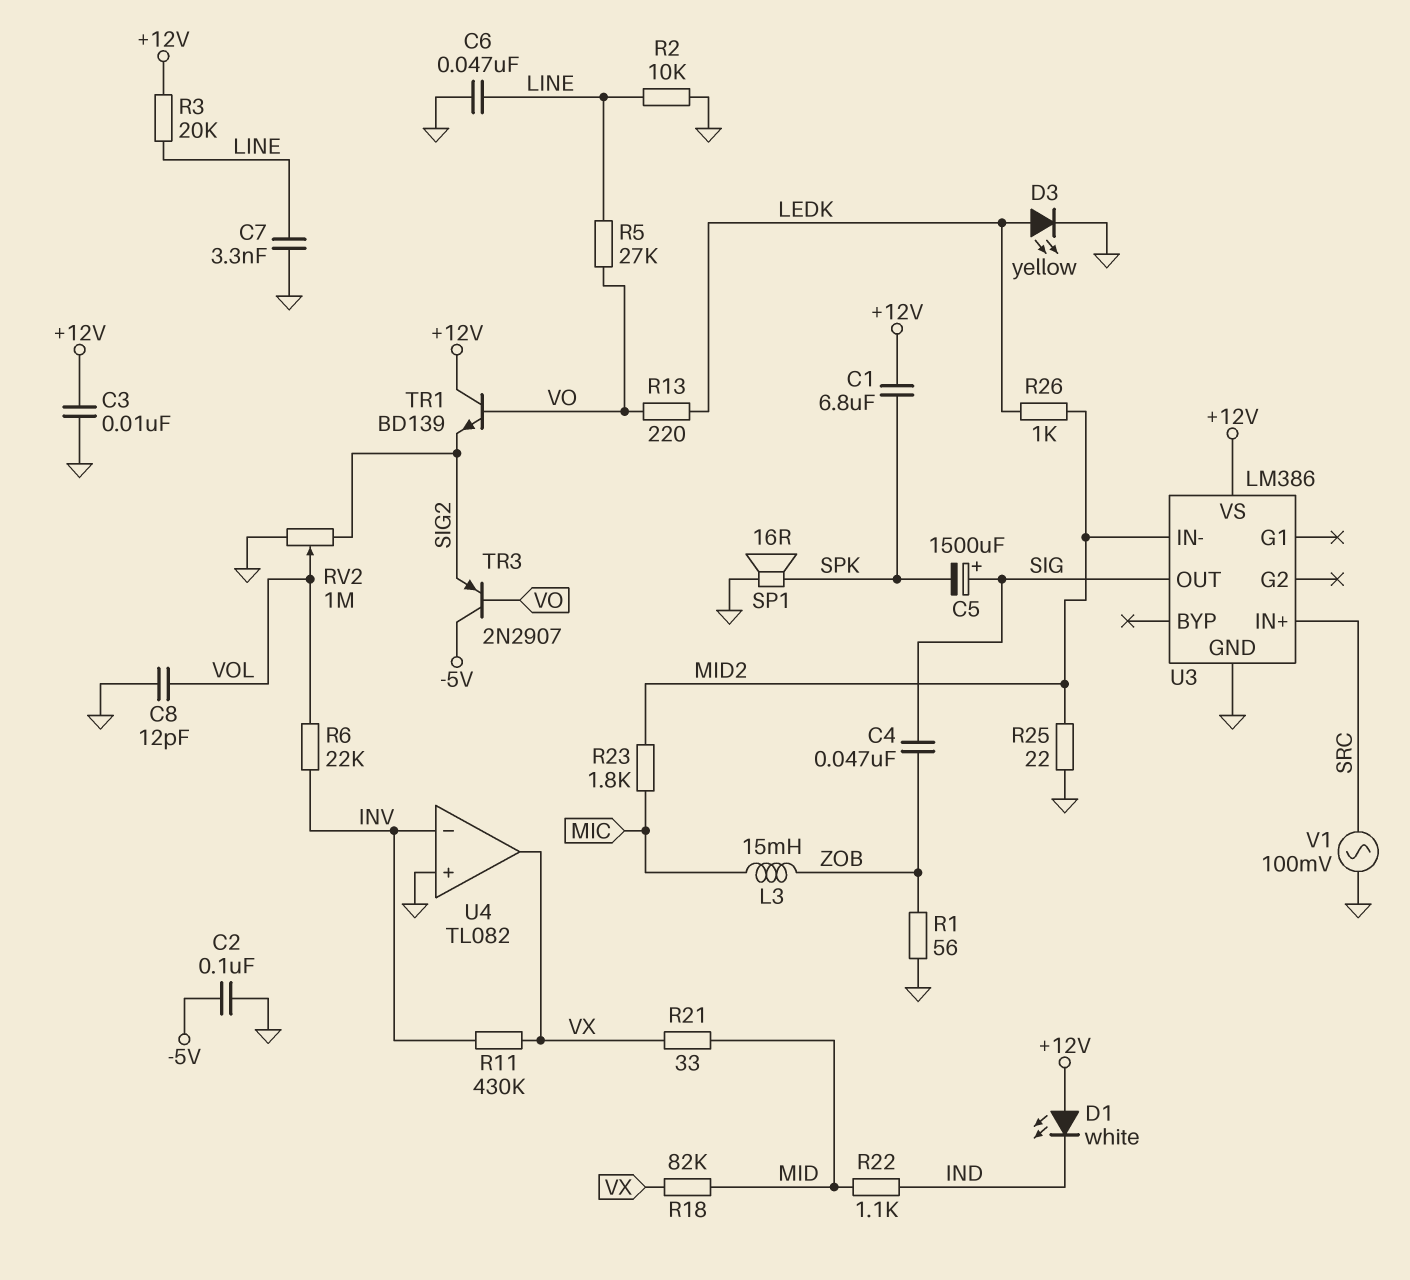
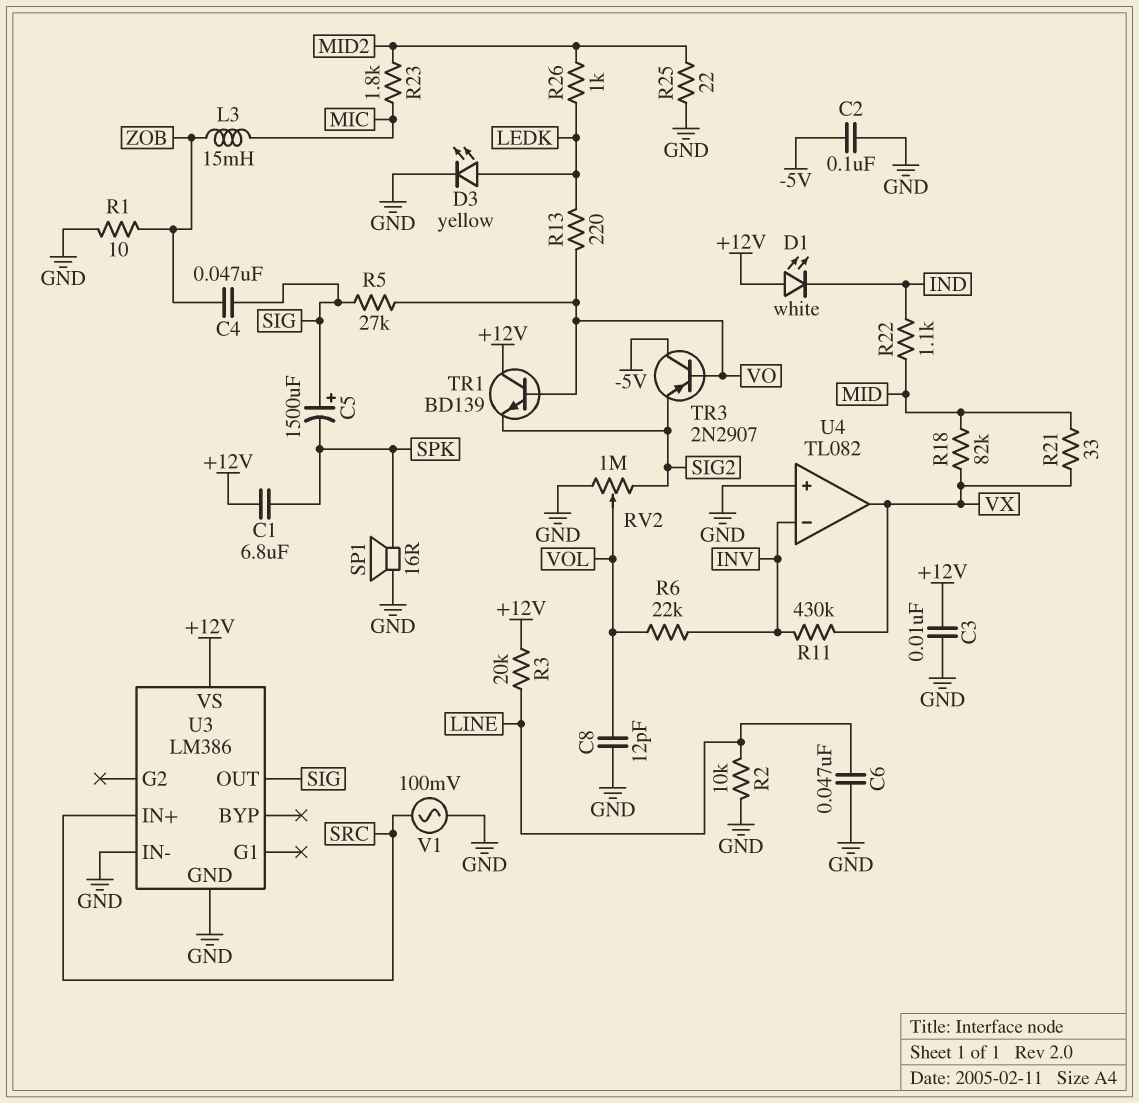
C7: 3.3nF (GND, LINE) -> none
R1: 56 (GND, ZOB) -> 10 (GND, ZOB)
R5: 27k (LINE, VO) -> 27k (SIG, VO)
U3 pin IN-: MID2 -> GND

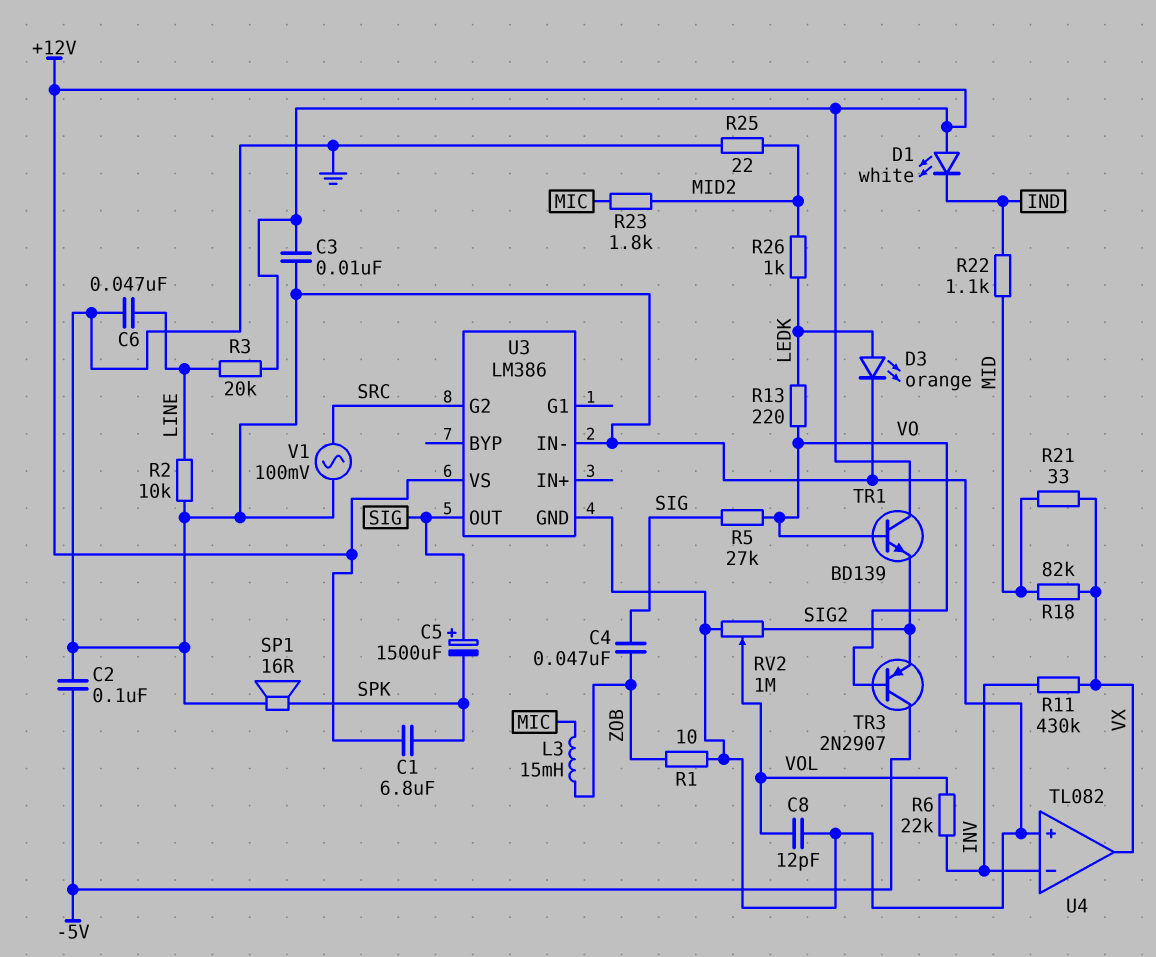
D3: LED yellow (A LEDK, K GND) -> LED orange (A LEDK, K GND)
U3 pin G2: none -> SRC
U3 pin IN+: SRC -> none

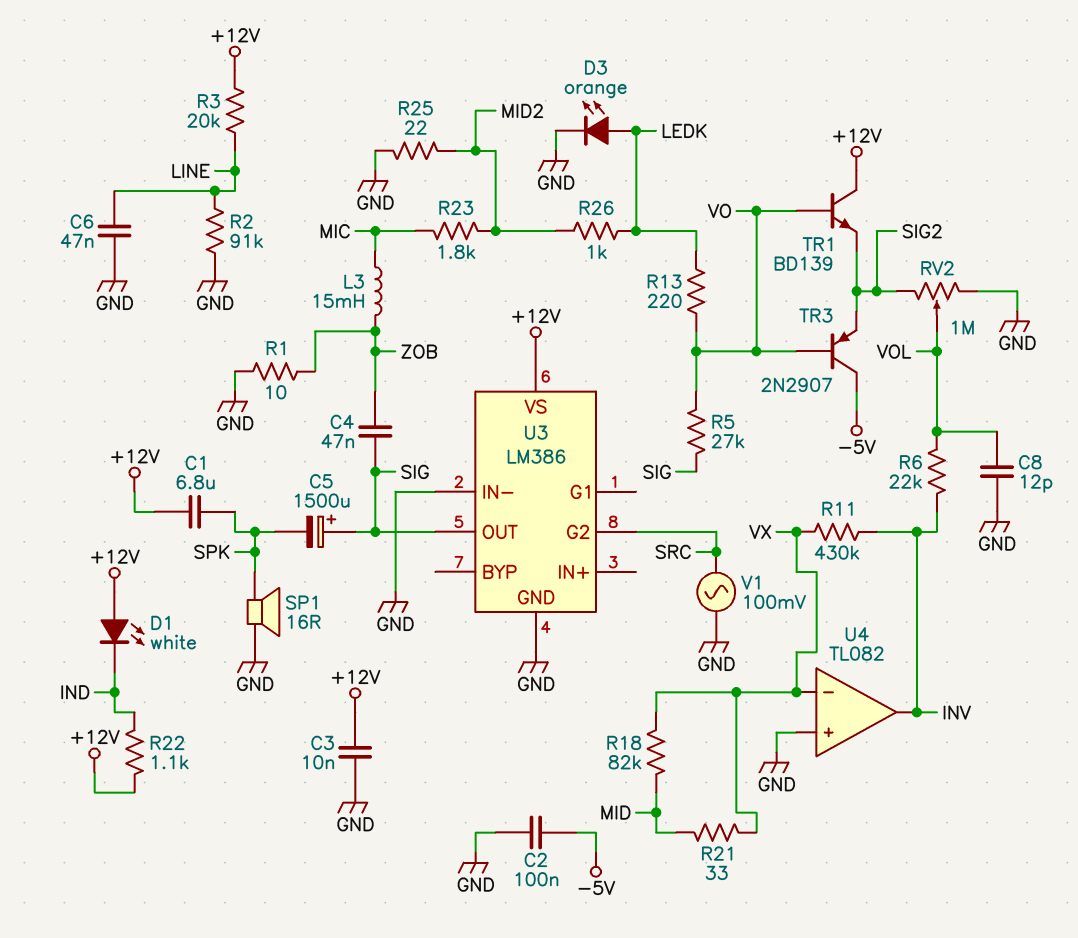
R2: 10k (GND, LINE) -> 91k (GND, LINE)
R22: 1.1k (IND, MID) -> 1.1k (+12V, IND)
U4 pin in-: INV -> VX
U4 pin out: VX -> INV

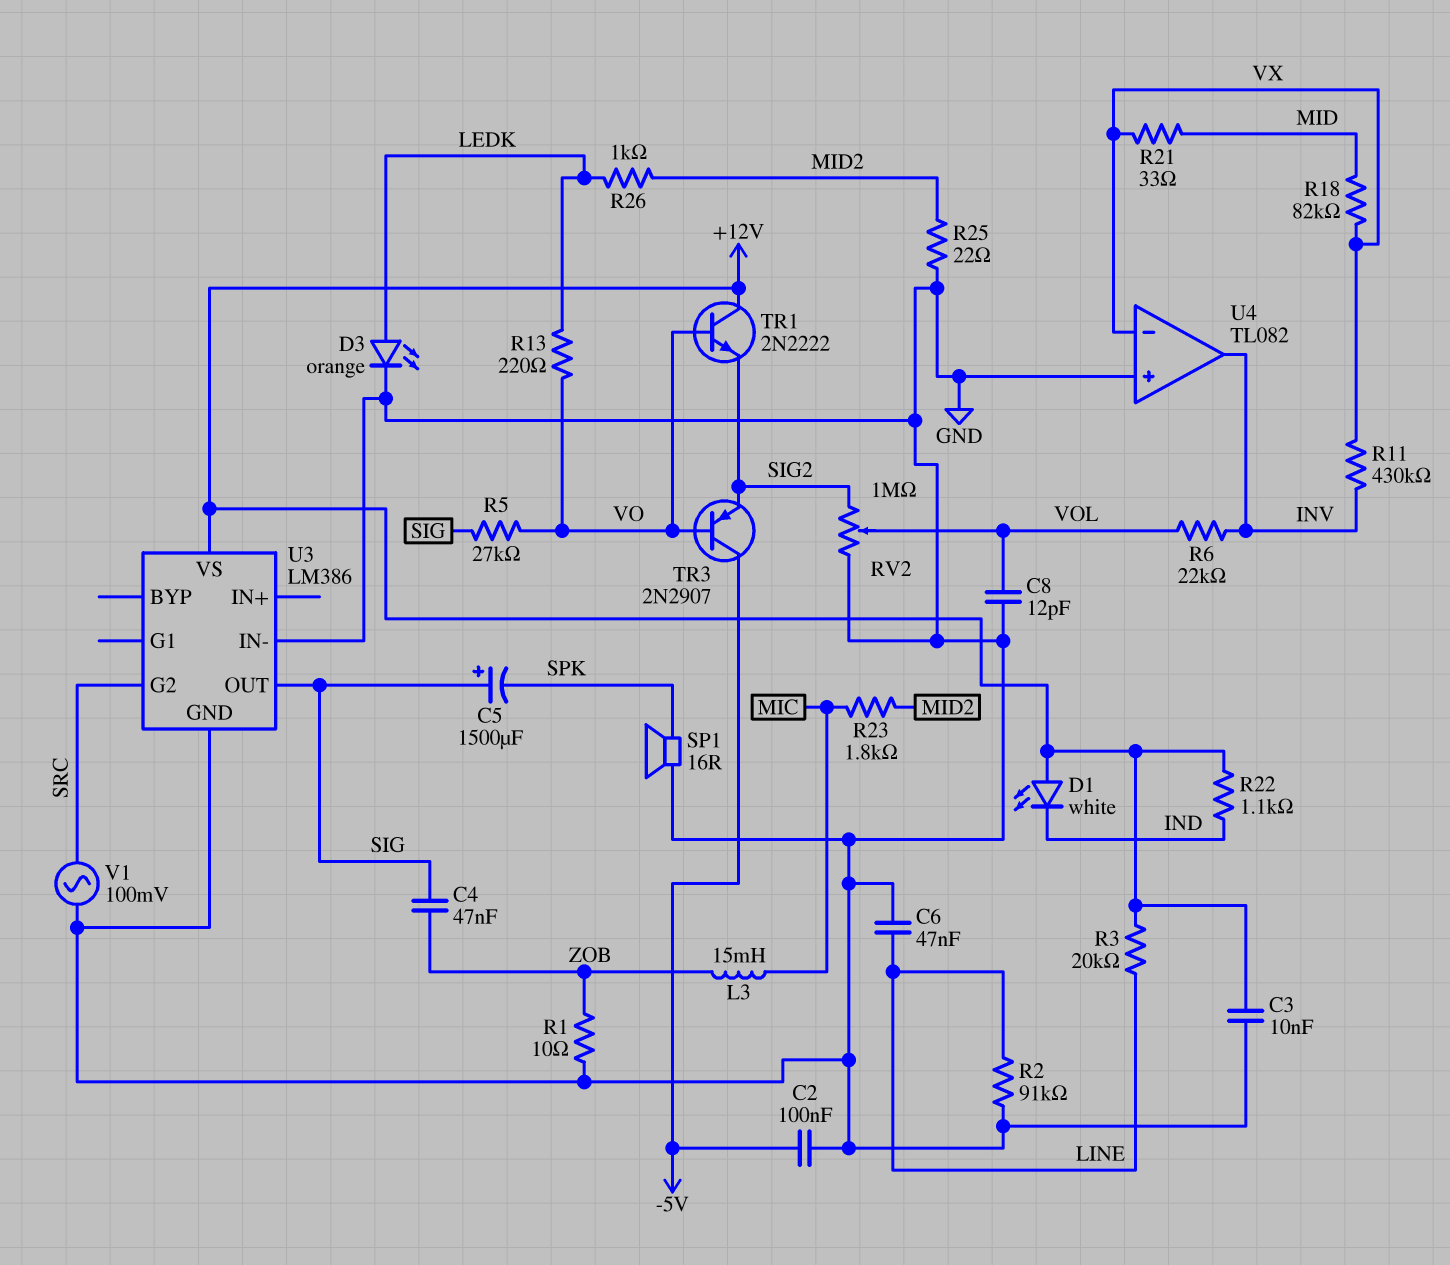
C1: 6.8uF (+12V, SPK) -> none
TR1: NPN BD139 (B VO, C +12V, E SIG2) -> NPN 2N2222 (B VO, C +12V, E SIG2)

